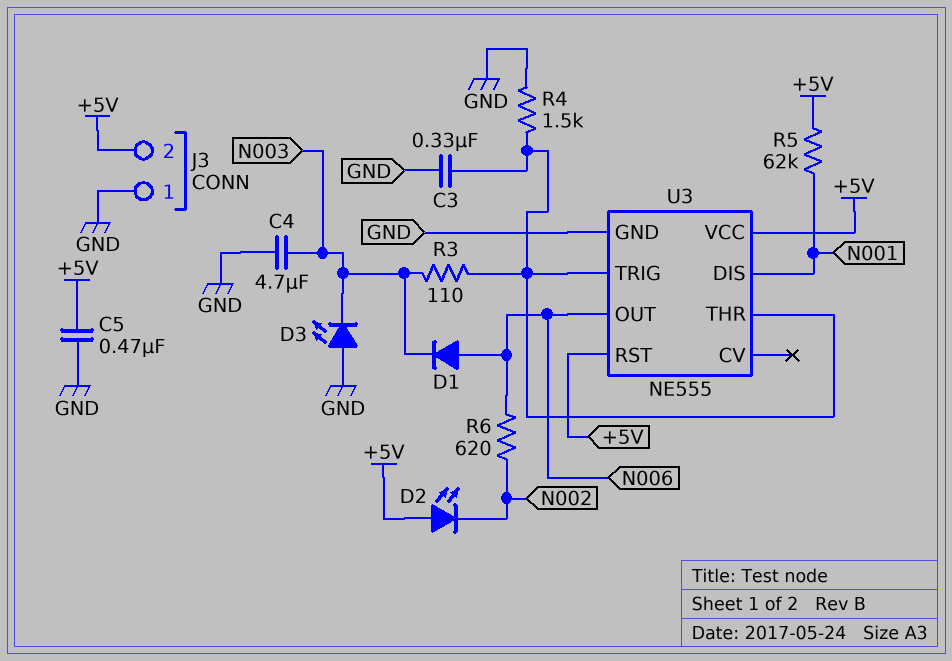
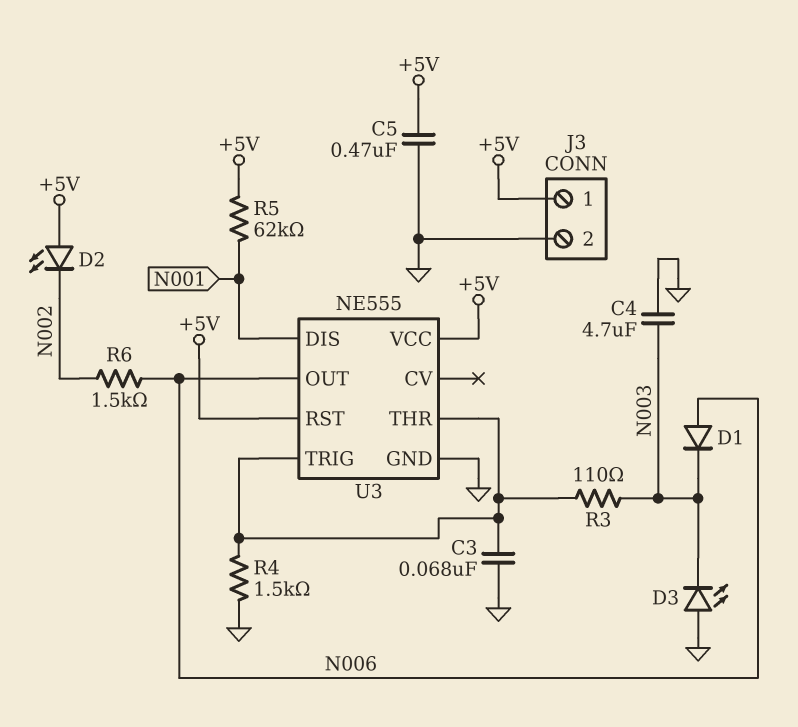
C3: 330nF (GND, U3/THR) -> 68nF (GND, U3/THR)
J3 pin 1: GND -> +5V
J3 pin 2: +5V -> GND
R6: 620 (N002, N006) -> 1.5k (N002, N006)

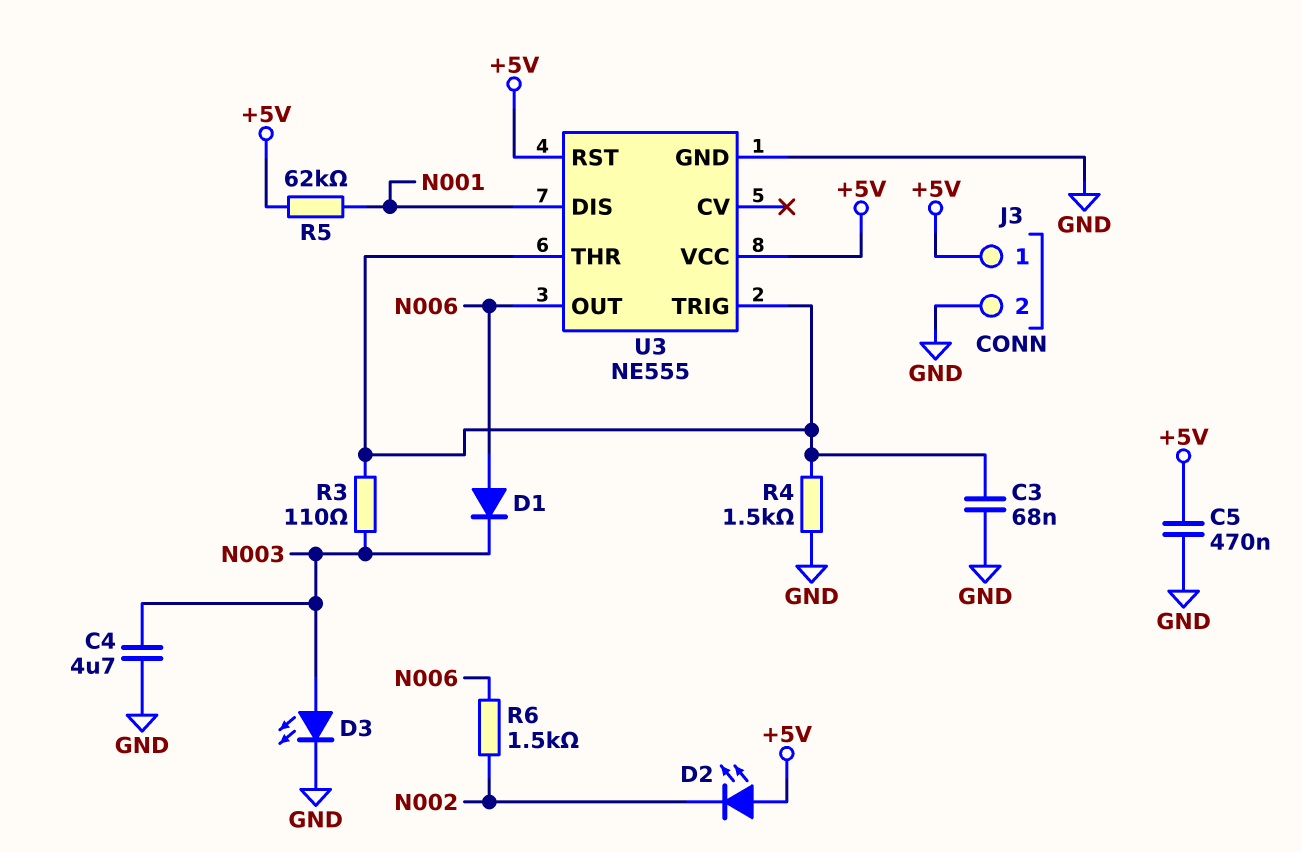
D3: LED (A GND, K N003) -> LED (A N003, K GND)

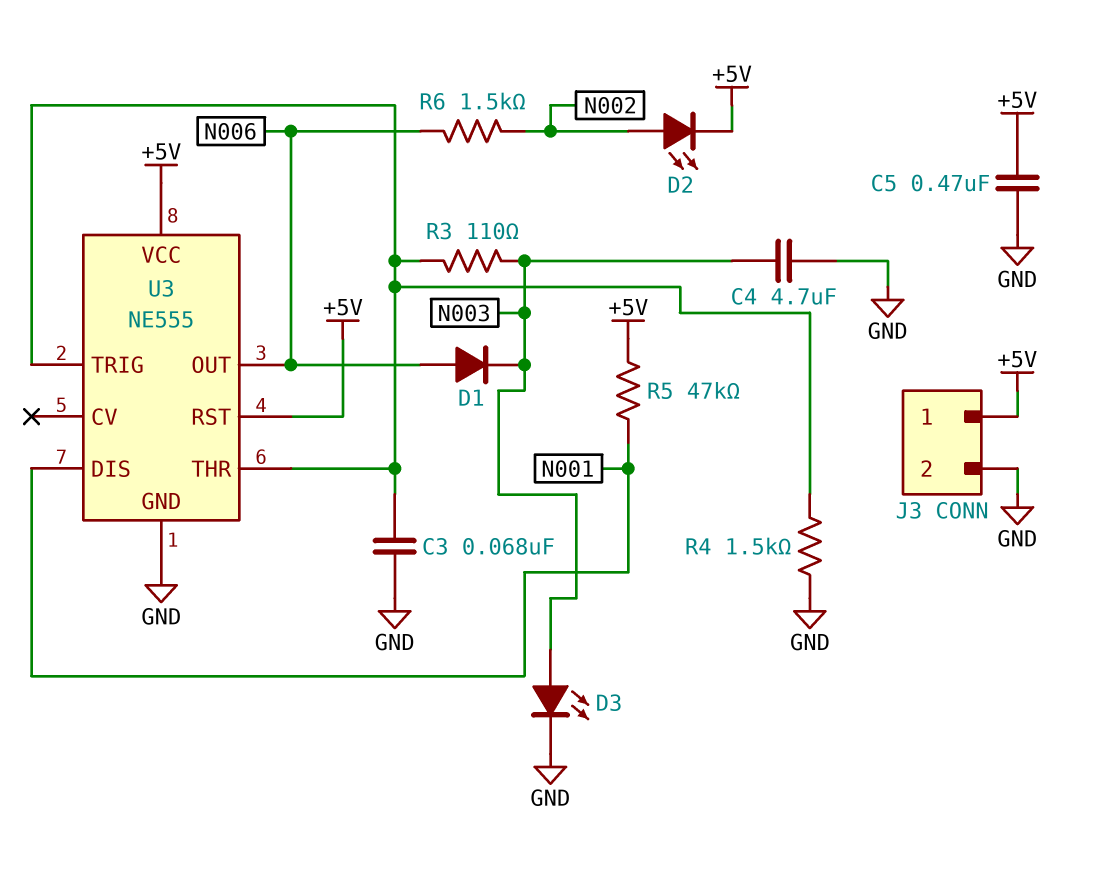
D2: LED (A +5V, K N002) -> LED (A N002, K +5V)
R5: 62k (+5V, N001) -> 47k (+5V, N001)

